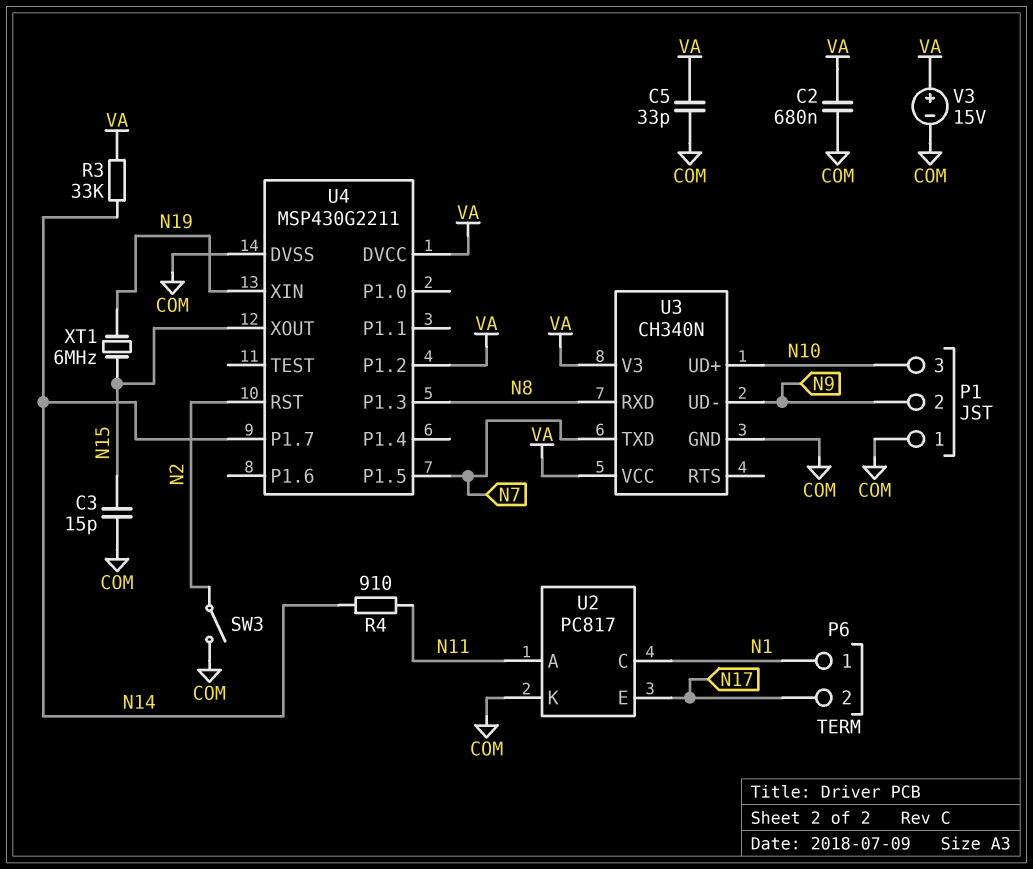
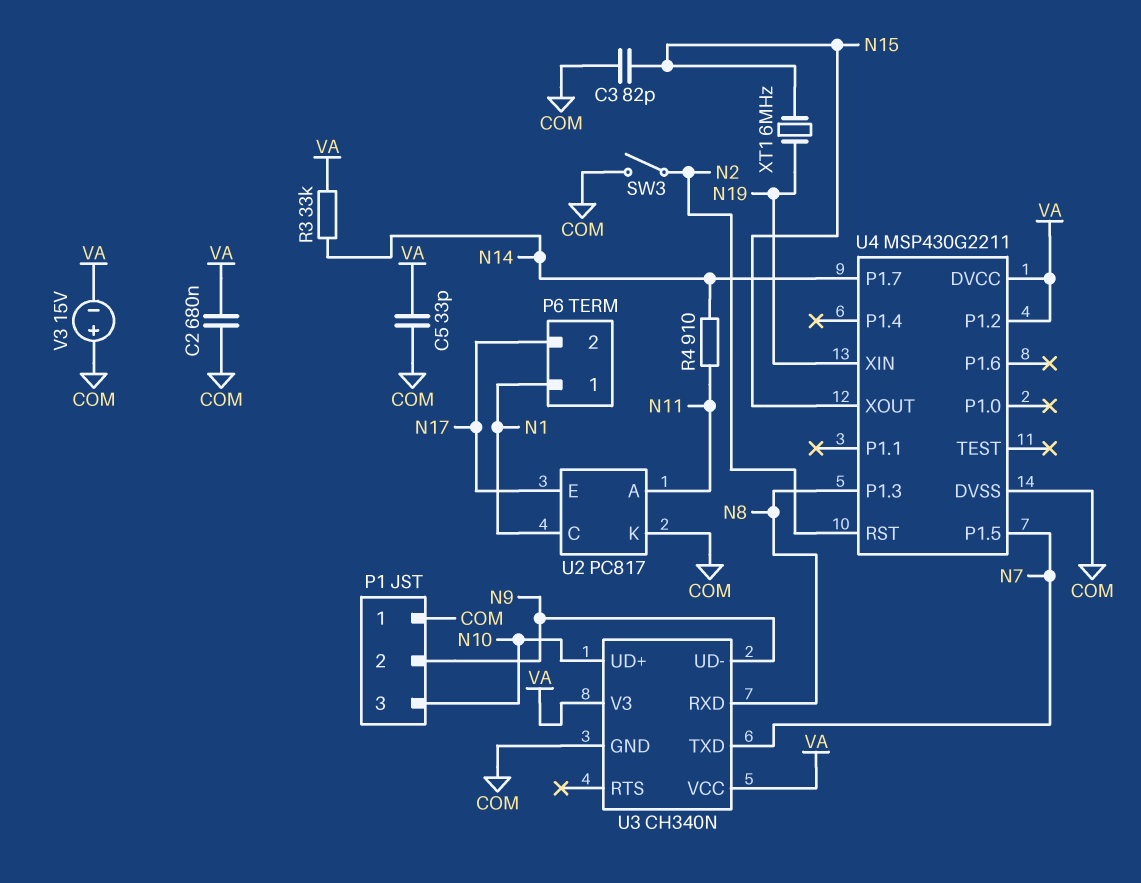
C3: 15pF (COM, N15) -> 82pF (COM, N15)
V3: 15V (plus VA, minus COM) -> 15V (plus COM, minus VA)

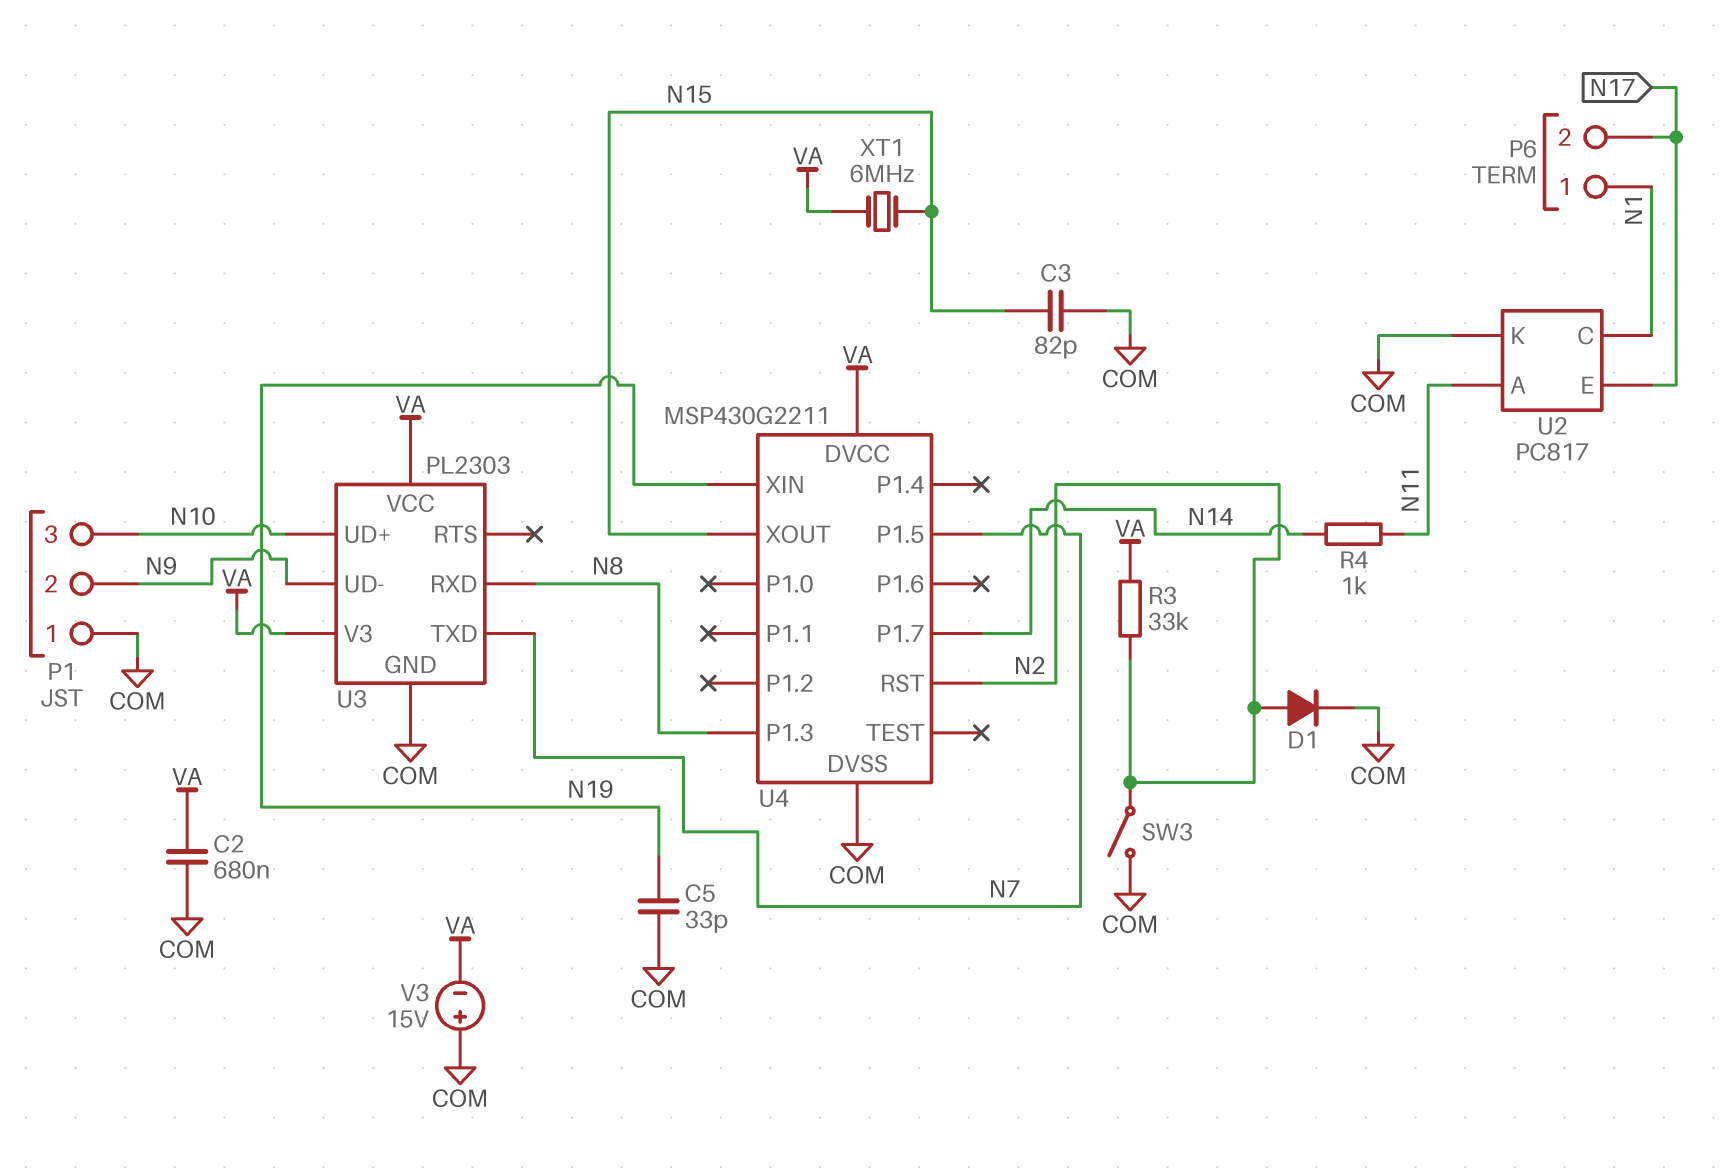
C5: 33pF (COM, VA) -> 33pF (COM, N19)
D1: none -> diode (A N2, K COM)
R3: 33k (N14, VA) -> 33k (N2, VA)
R4: 910 (N11, N14) -> 1k (N11, N14)
U3: CH340N -> PL2303
U4 pin P1.2: VA -> none
XT1: 6MHz (N15, N19) -> 6MHz (N15, VA)

